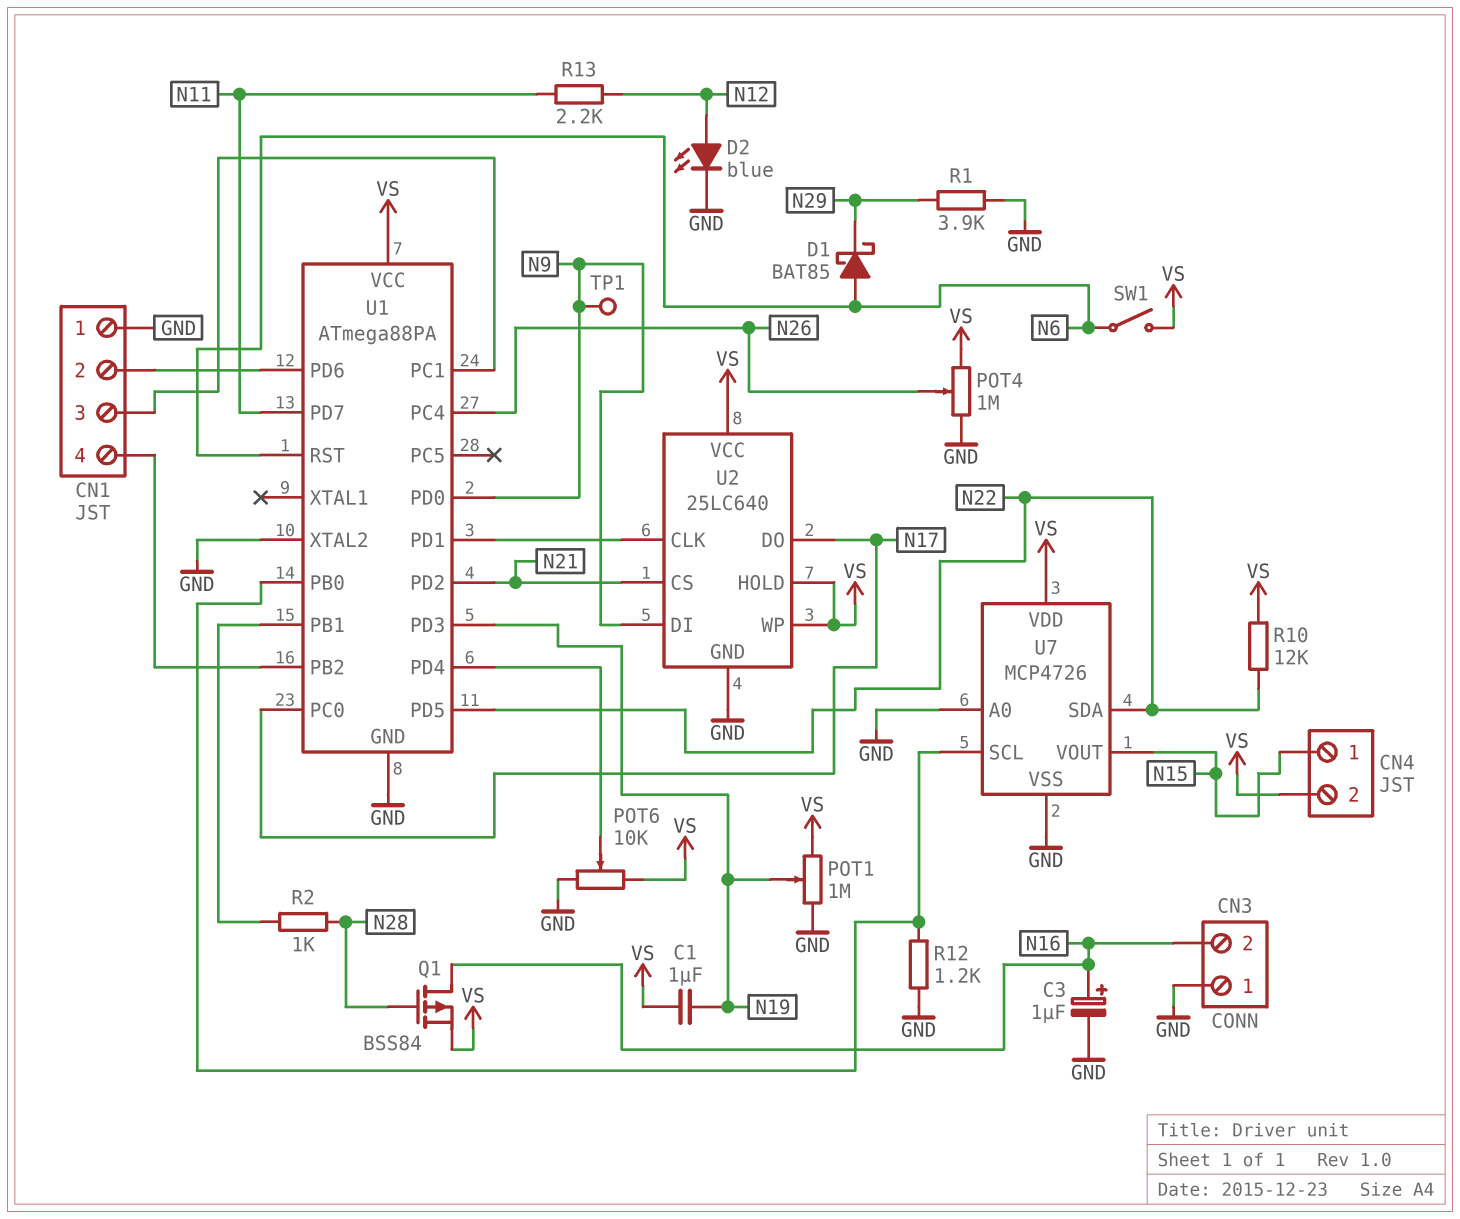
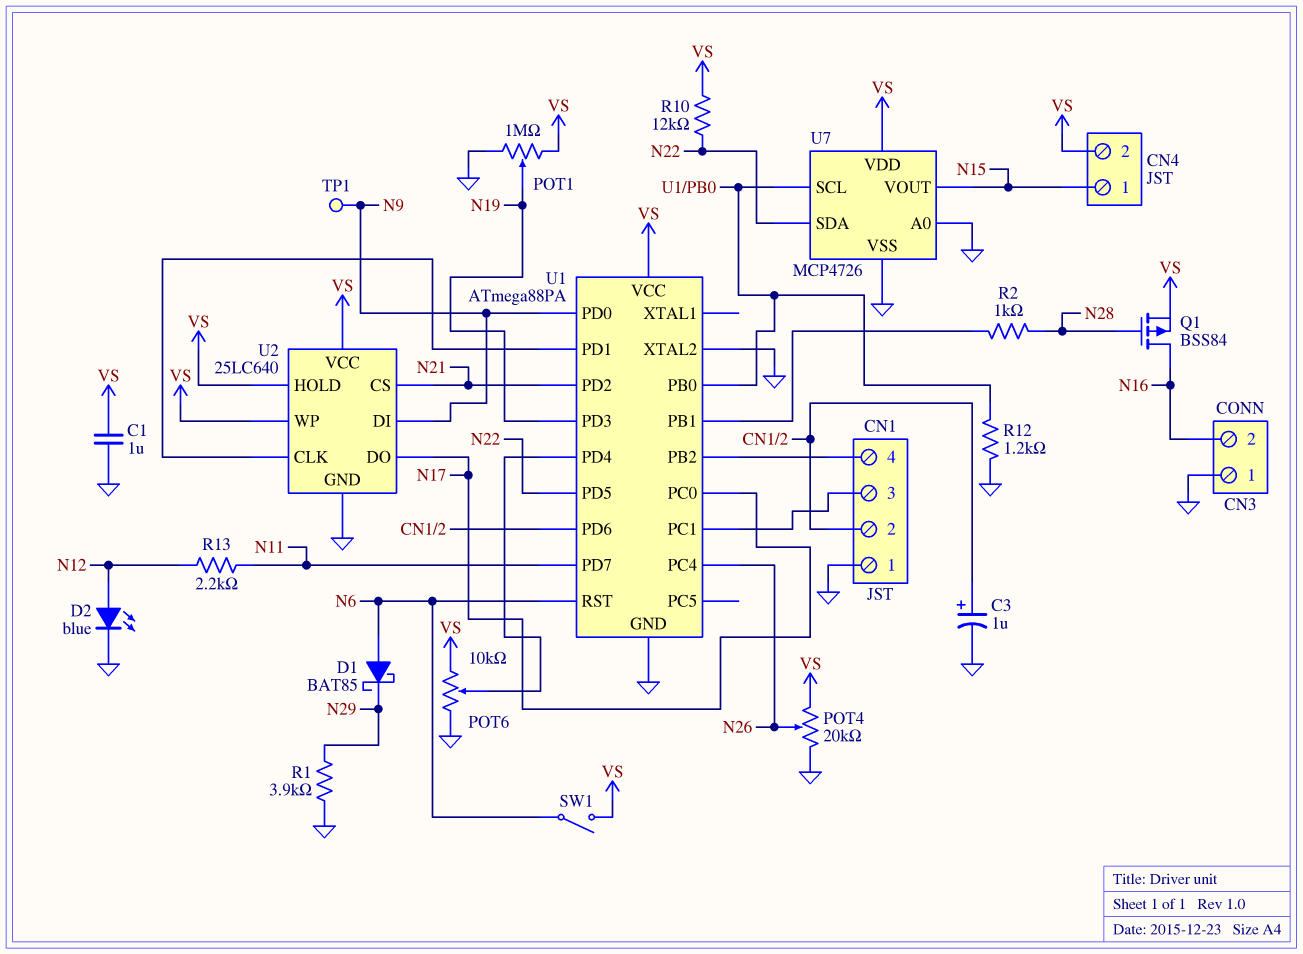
C1: 1uF (N19, VS) -> 1uF (GND, VS)
C3: 1uF (plus N16, minus GND) -> 1uF (plus CN1/2, minus GND)
POT4: 1M (GND, VS, wiper N26) -> 20k (GND, VS, wiper N26)

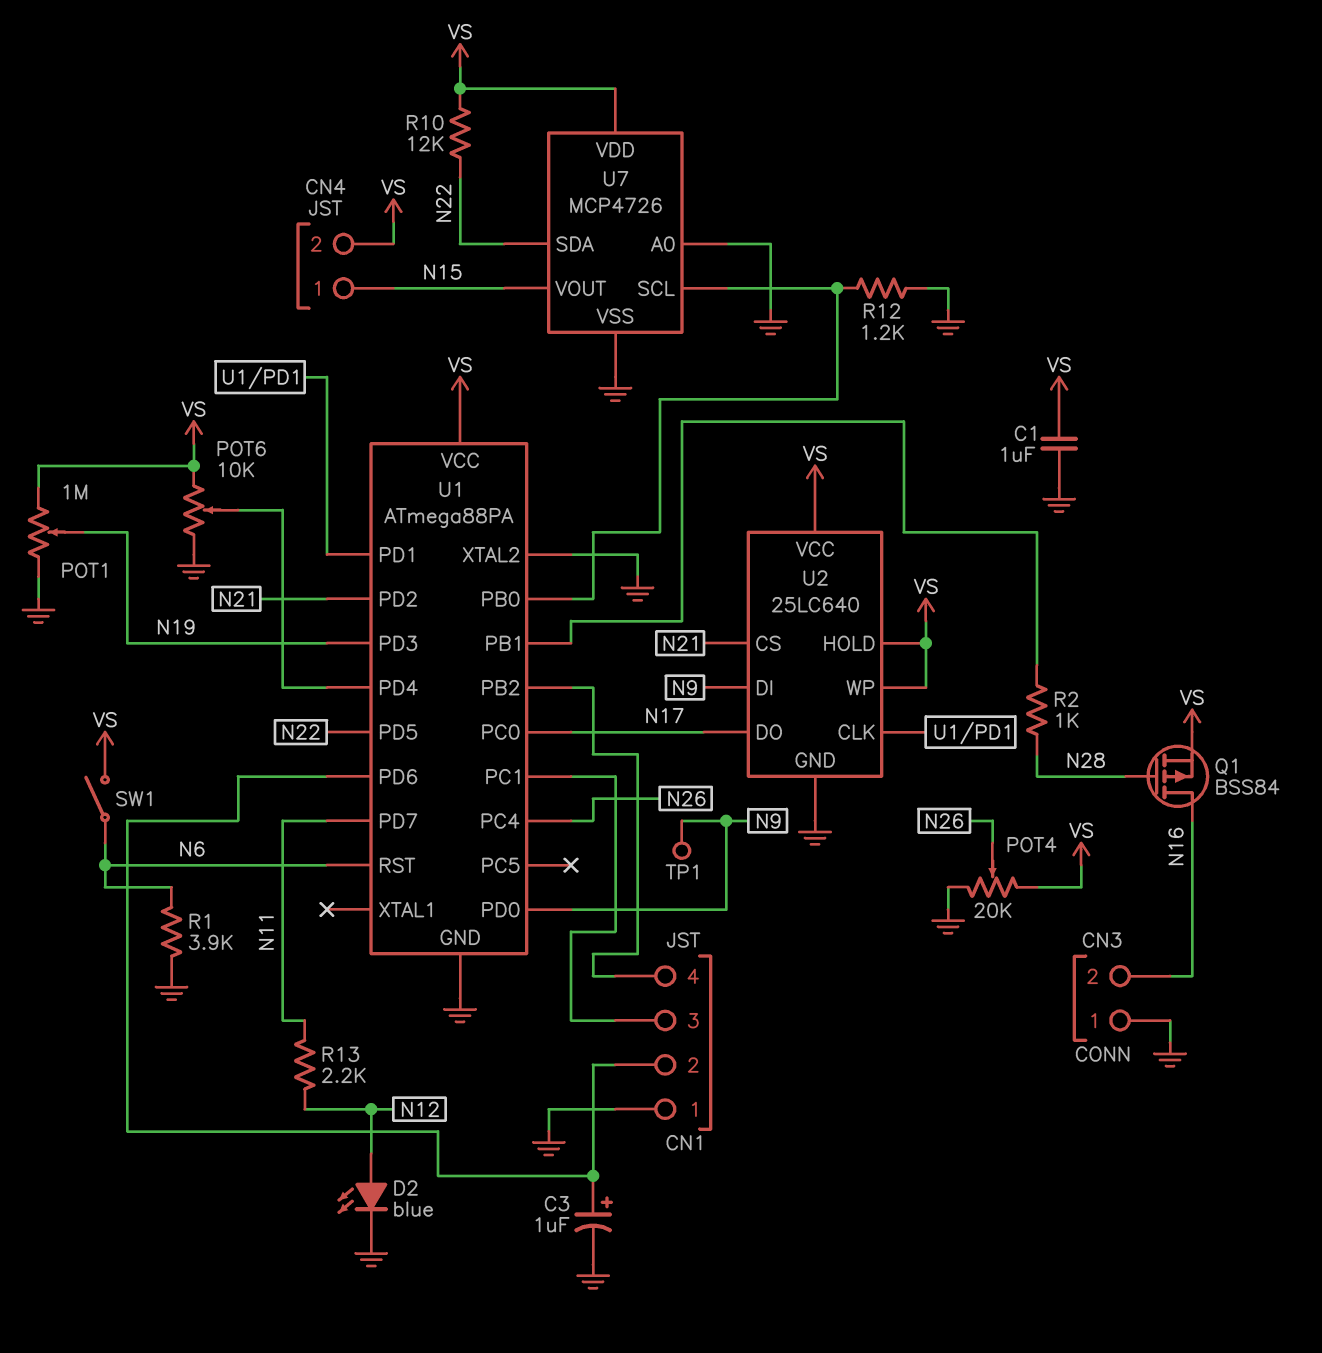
D1: schottky BAT85 (A N6, K N29) -> none
R1: 3.9k (GND, N29) -> 3.9k (GND, N6)

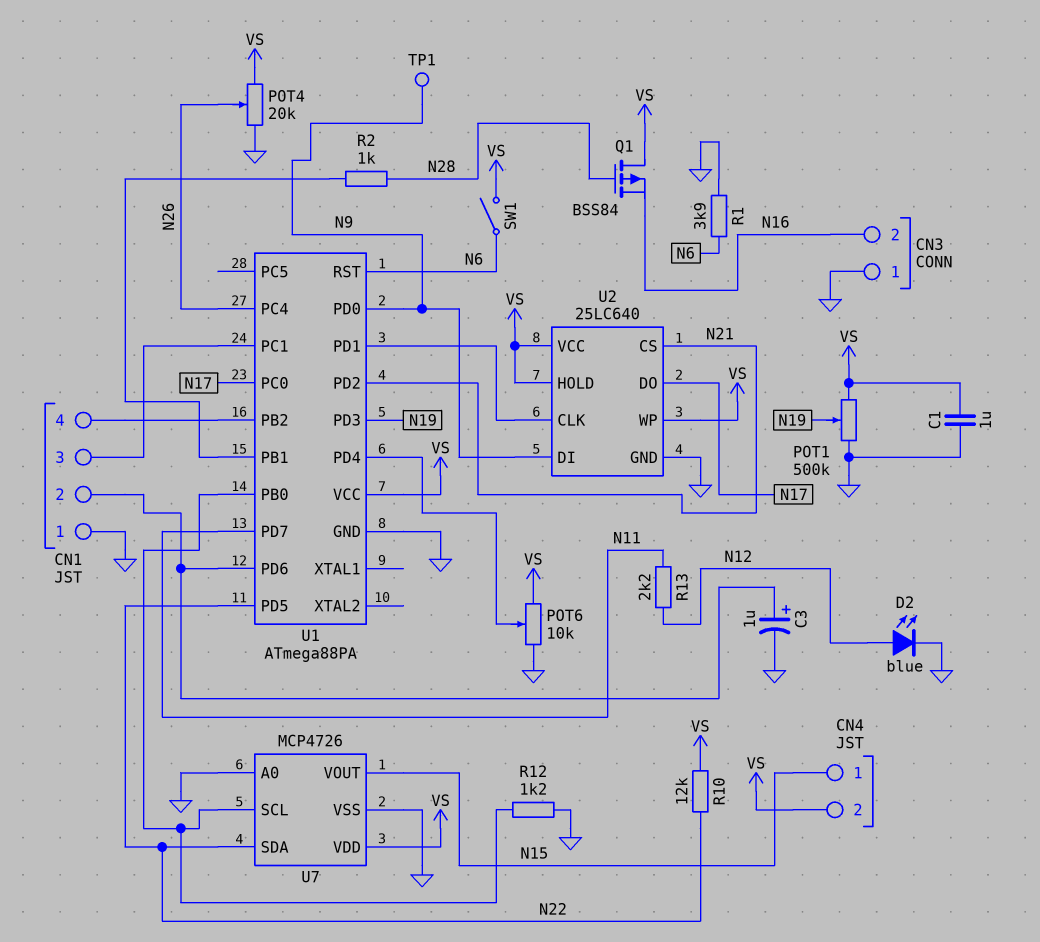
POT1: 1M (GND, VS, wiper N19) -> 500k (GND, VS, wiper N19)
Q1: PMOS BSS84 (G N28, D N16, S VS) -> PMOS BSS84 (G N28, D VS, S N16)
U1 pin XTAL2: GND -> none

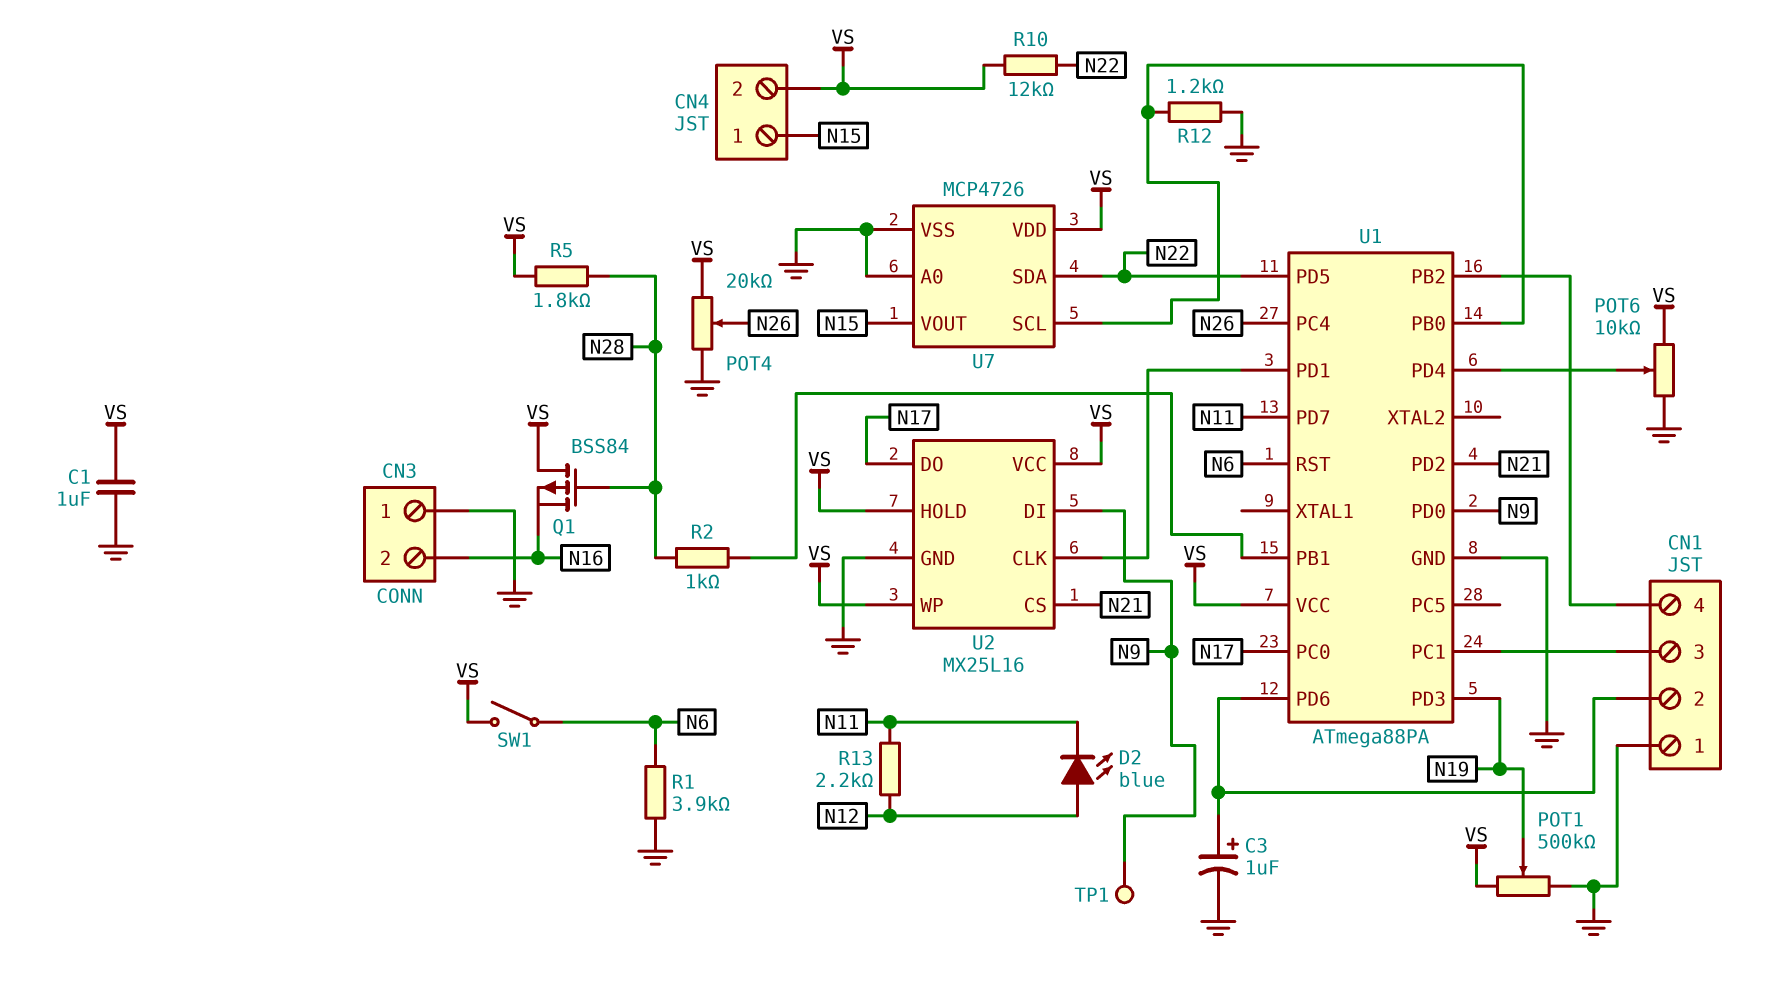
D2: LED blue (A N12, K GND) -> LED blue (A N12, K N11)
R5: none -> 1.8k (N28, VS)
U2: 25LC640 -> MX25L16

